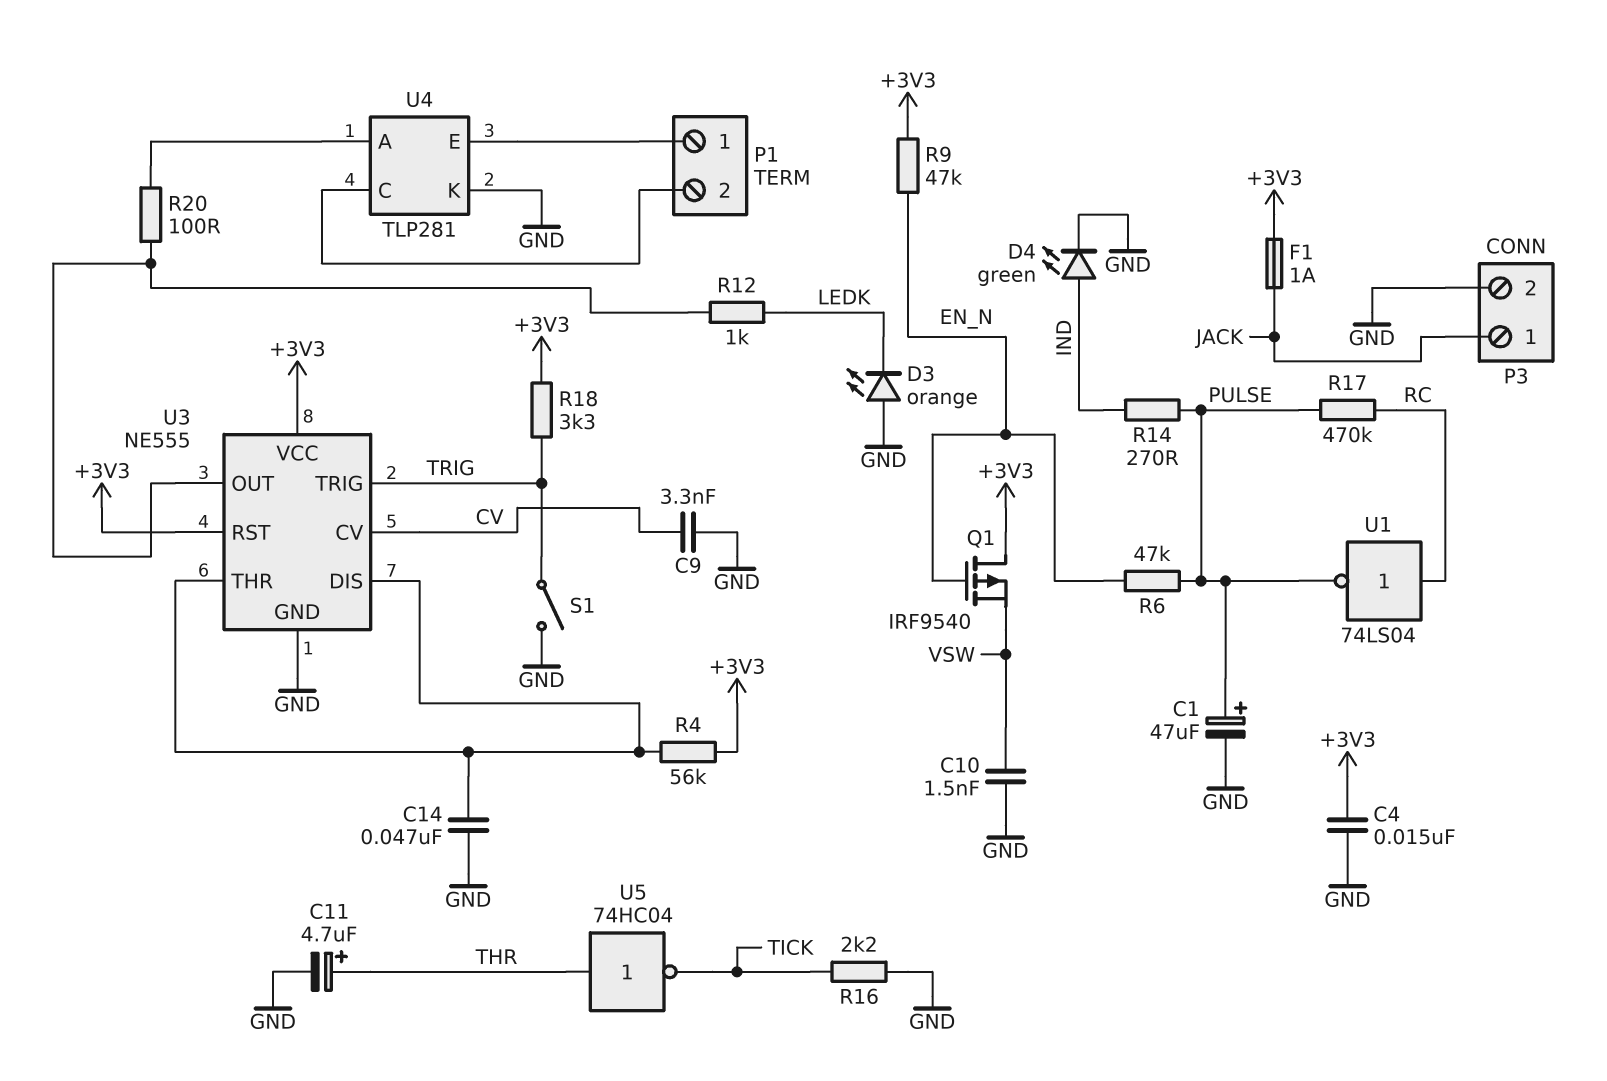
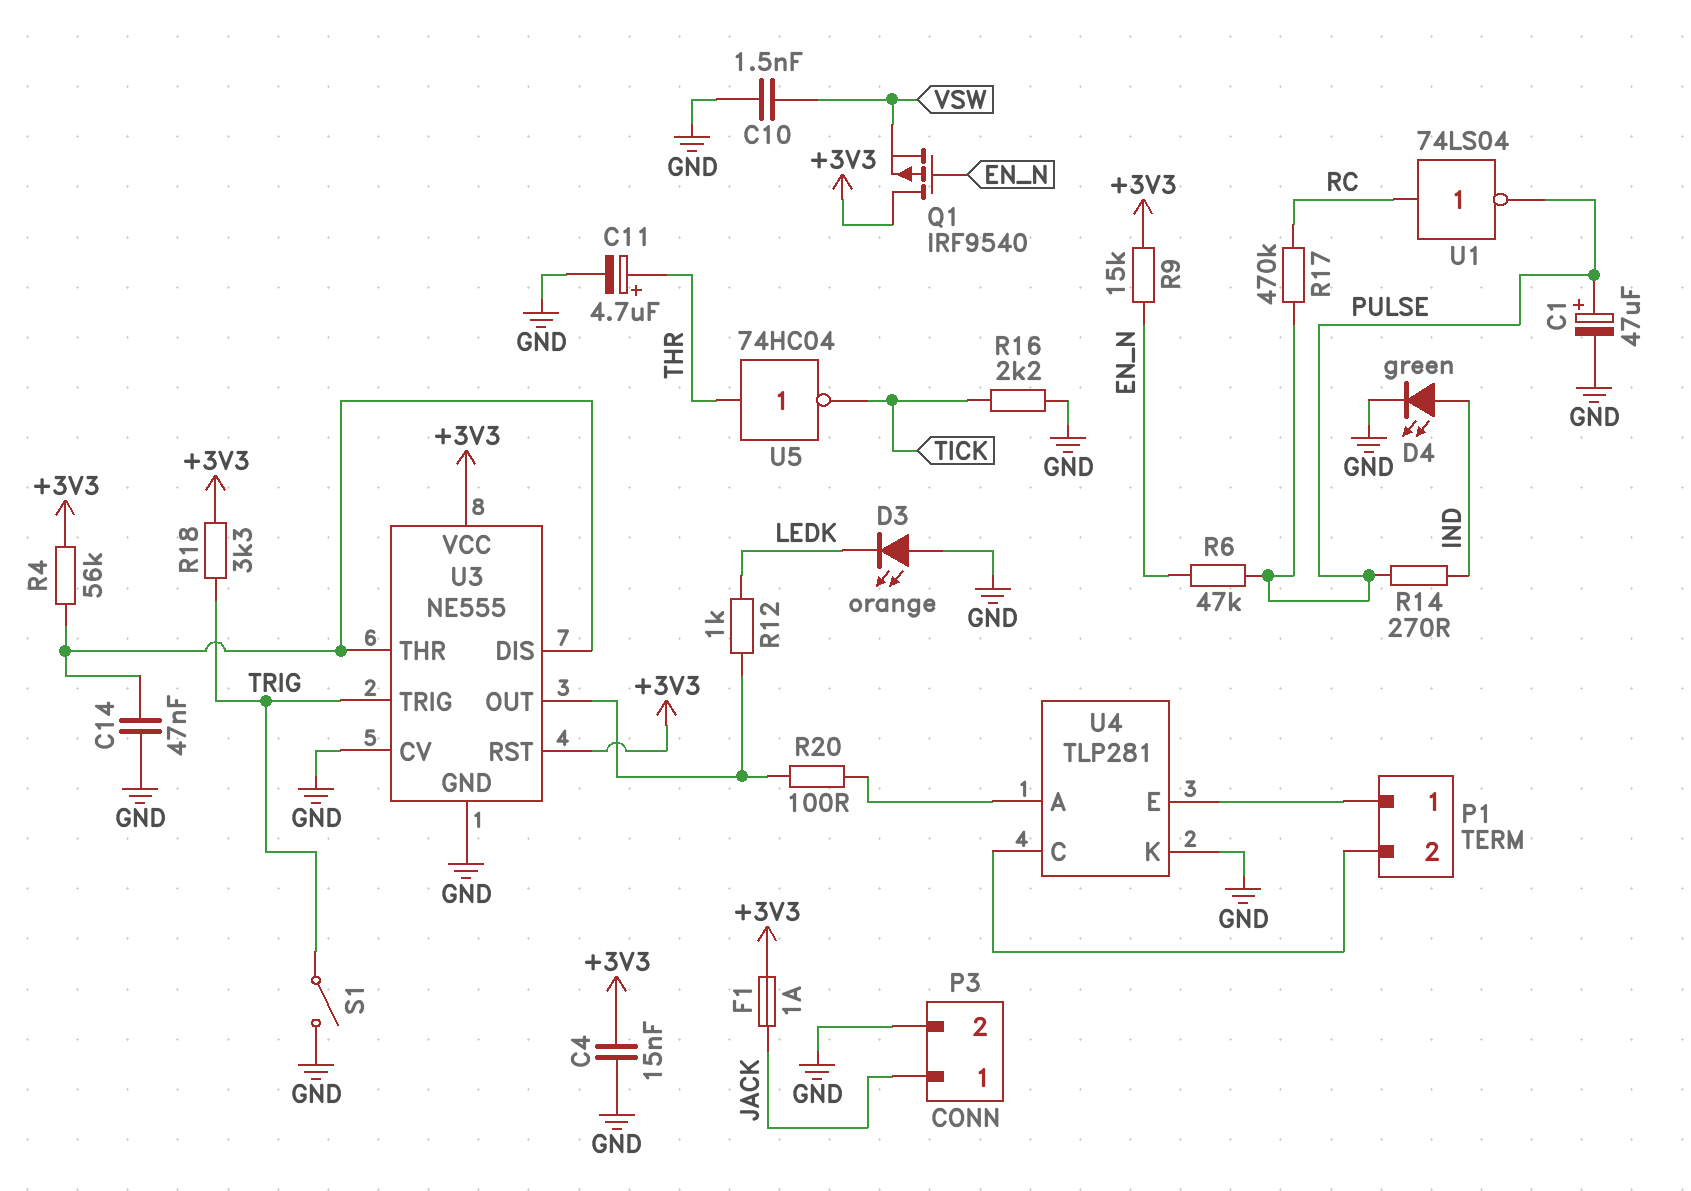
C9: 3.3nF (CV, GND) -> none
R9: 47k (+3V3, EN_N) -> 15k (+3V3, EN_N)
U3 pin CV: CV -> GND

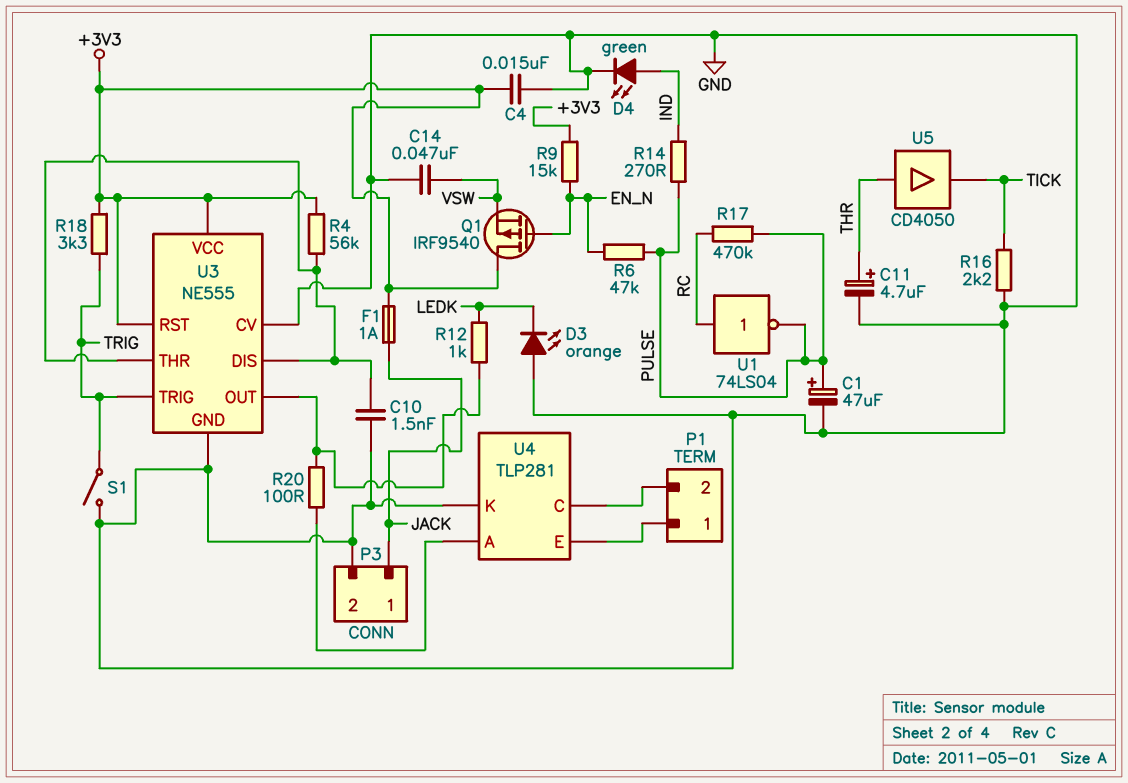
C10: 1.5nF (GND, VSW) -> 1.5nF (GND, U3/DIS)
C14: 47nF (GND, U3/DIS) -> 47nF (GND, VSW)
U5: NOT 74HC04 (in THR, out TICK) -> buffer CD4050 (in THR, out TICK)

